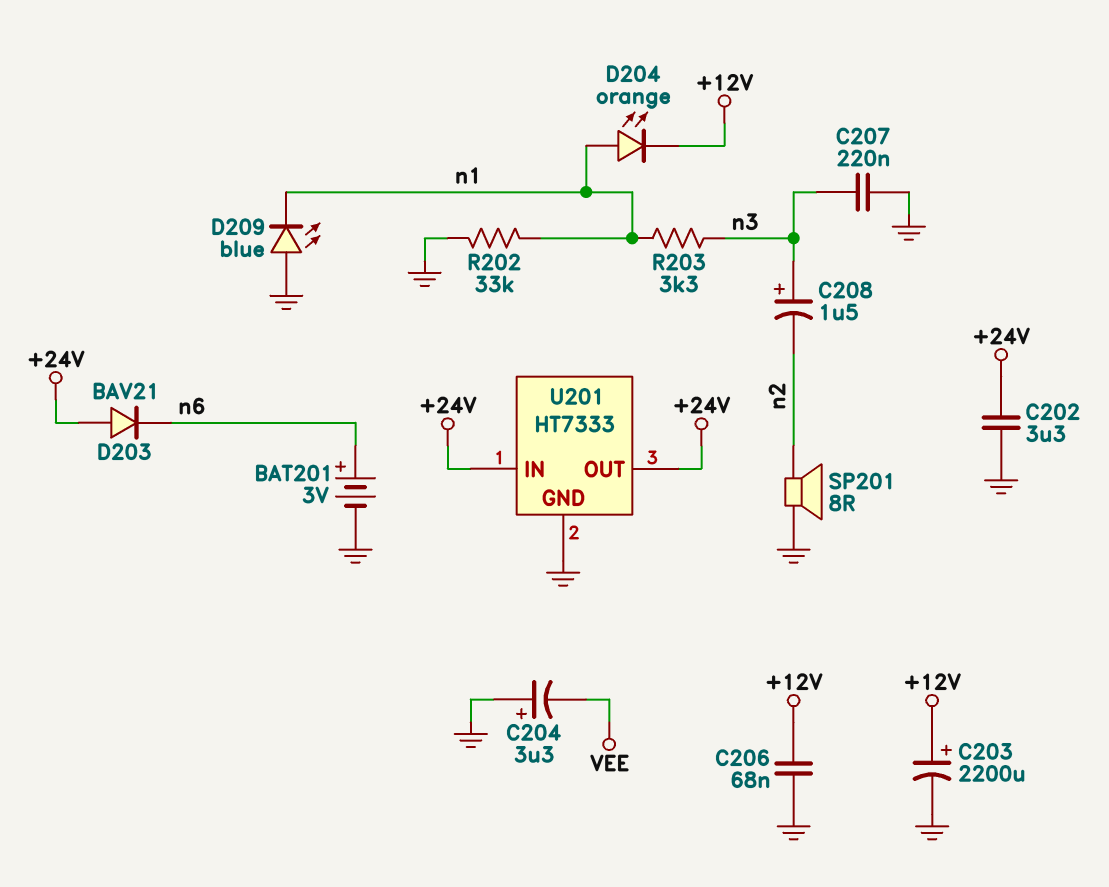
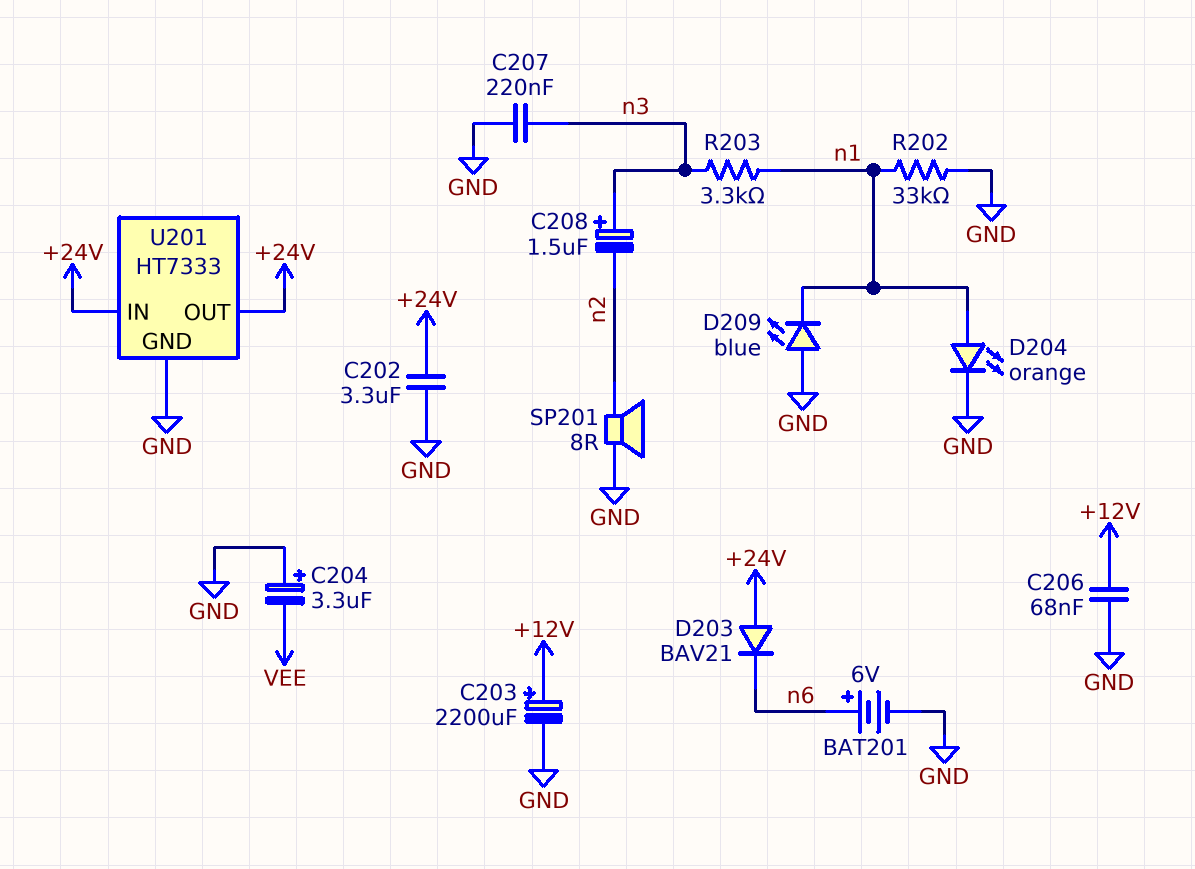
BAT201: 3V (plus n6, minus GND) -> 6V (plus n6, minus GND)
D204: LED orange (A n1, K +12V) -> LED orange (A n1, K GND)

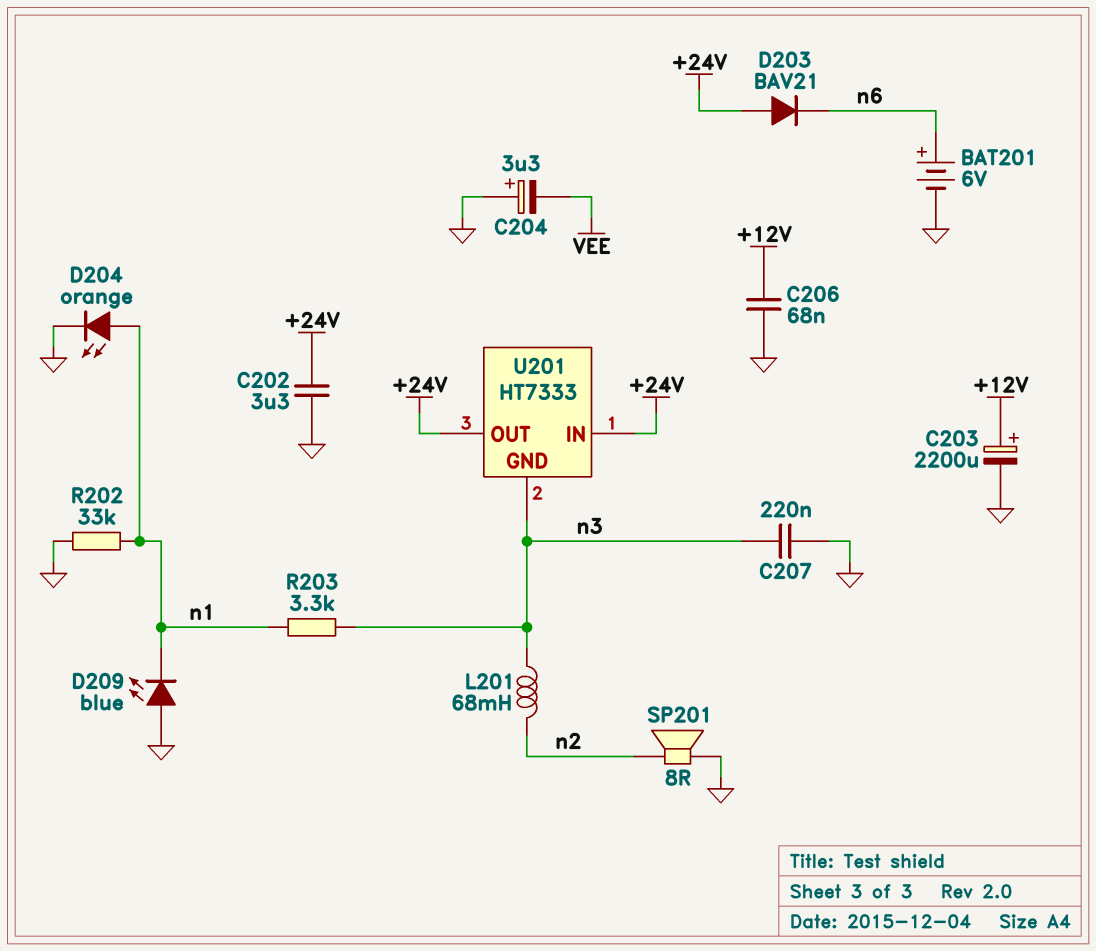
C208: 1.5uF (plus n3, minus n2) -> none
L201: none -> 68mH (n2, n3)
U201 pin GND: GND -> n3

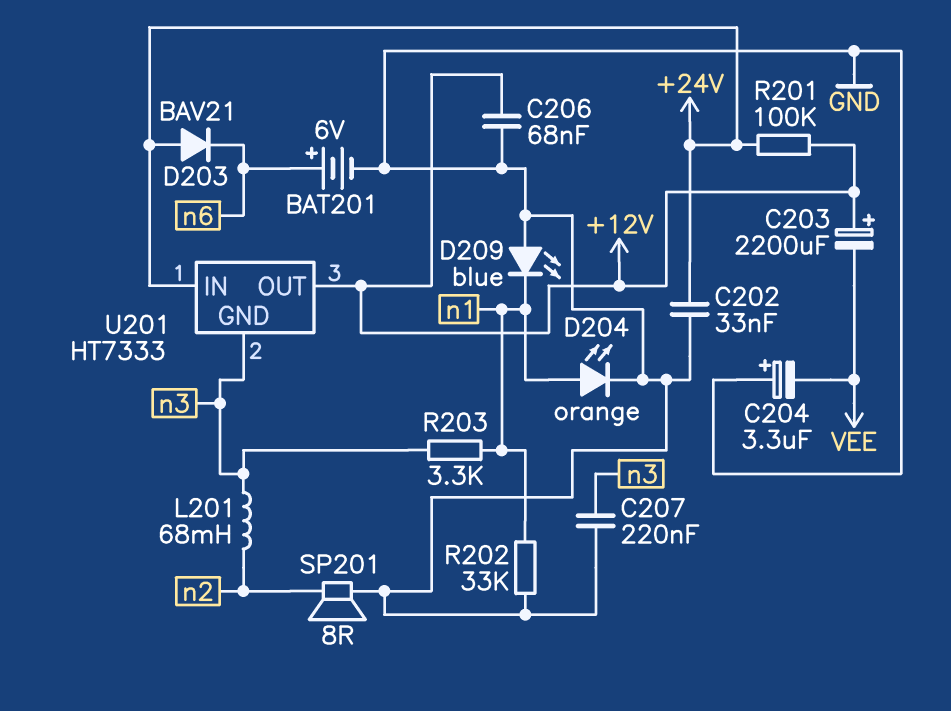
C202: 3.3uF (+24V, GND) -> 33nF (+24V, GND)
C203: 2200uF (plus +12V, minus GND) -> 2200uF (plus +12V, minus VEE)
R201: none -> 100k (+12V, +24V)
U201 pin OUT: +24V -> +12V

